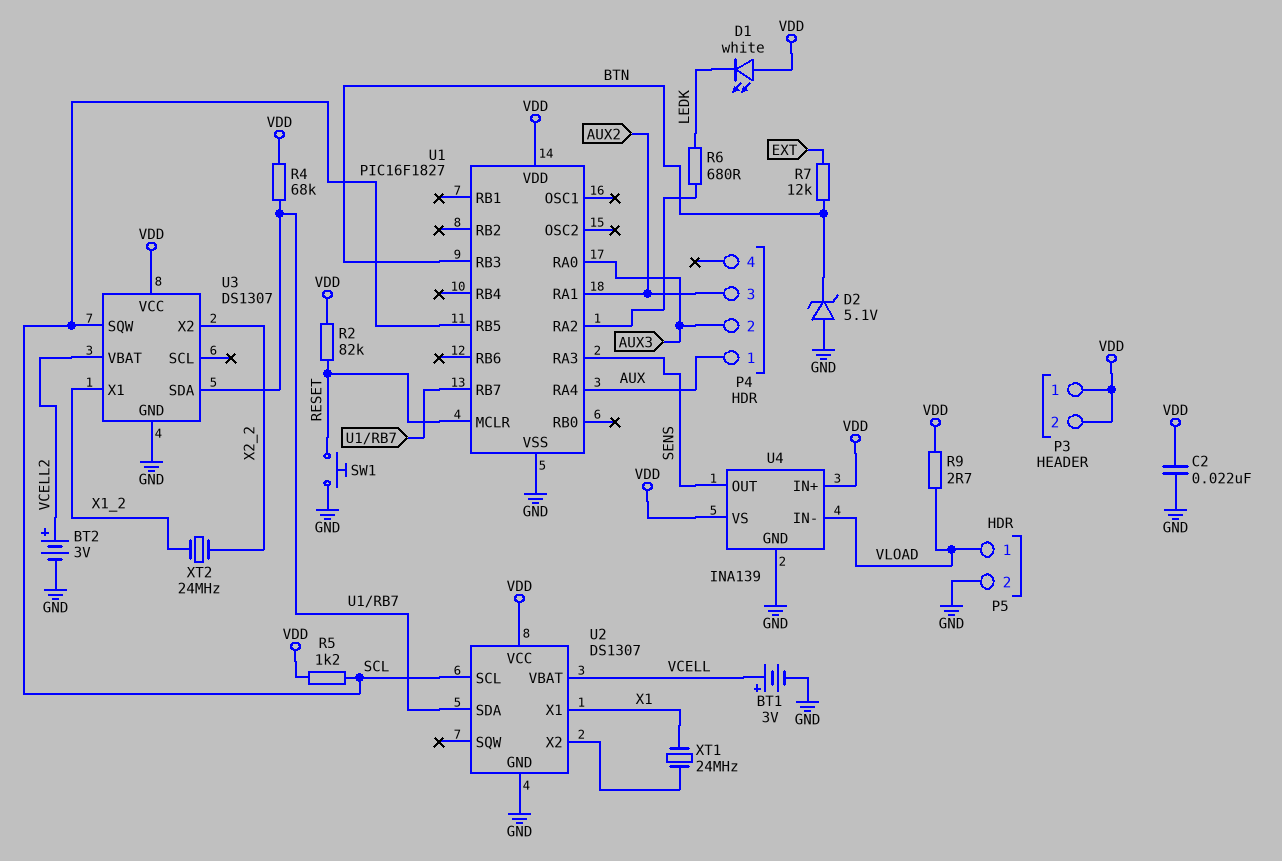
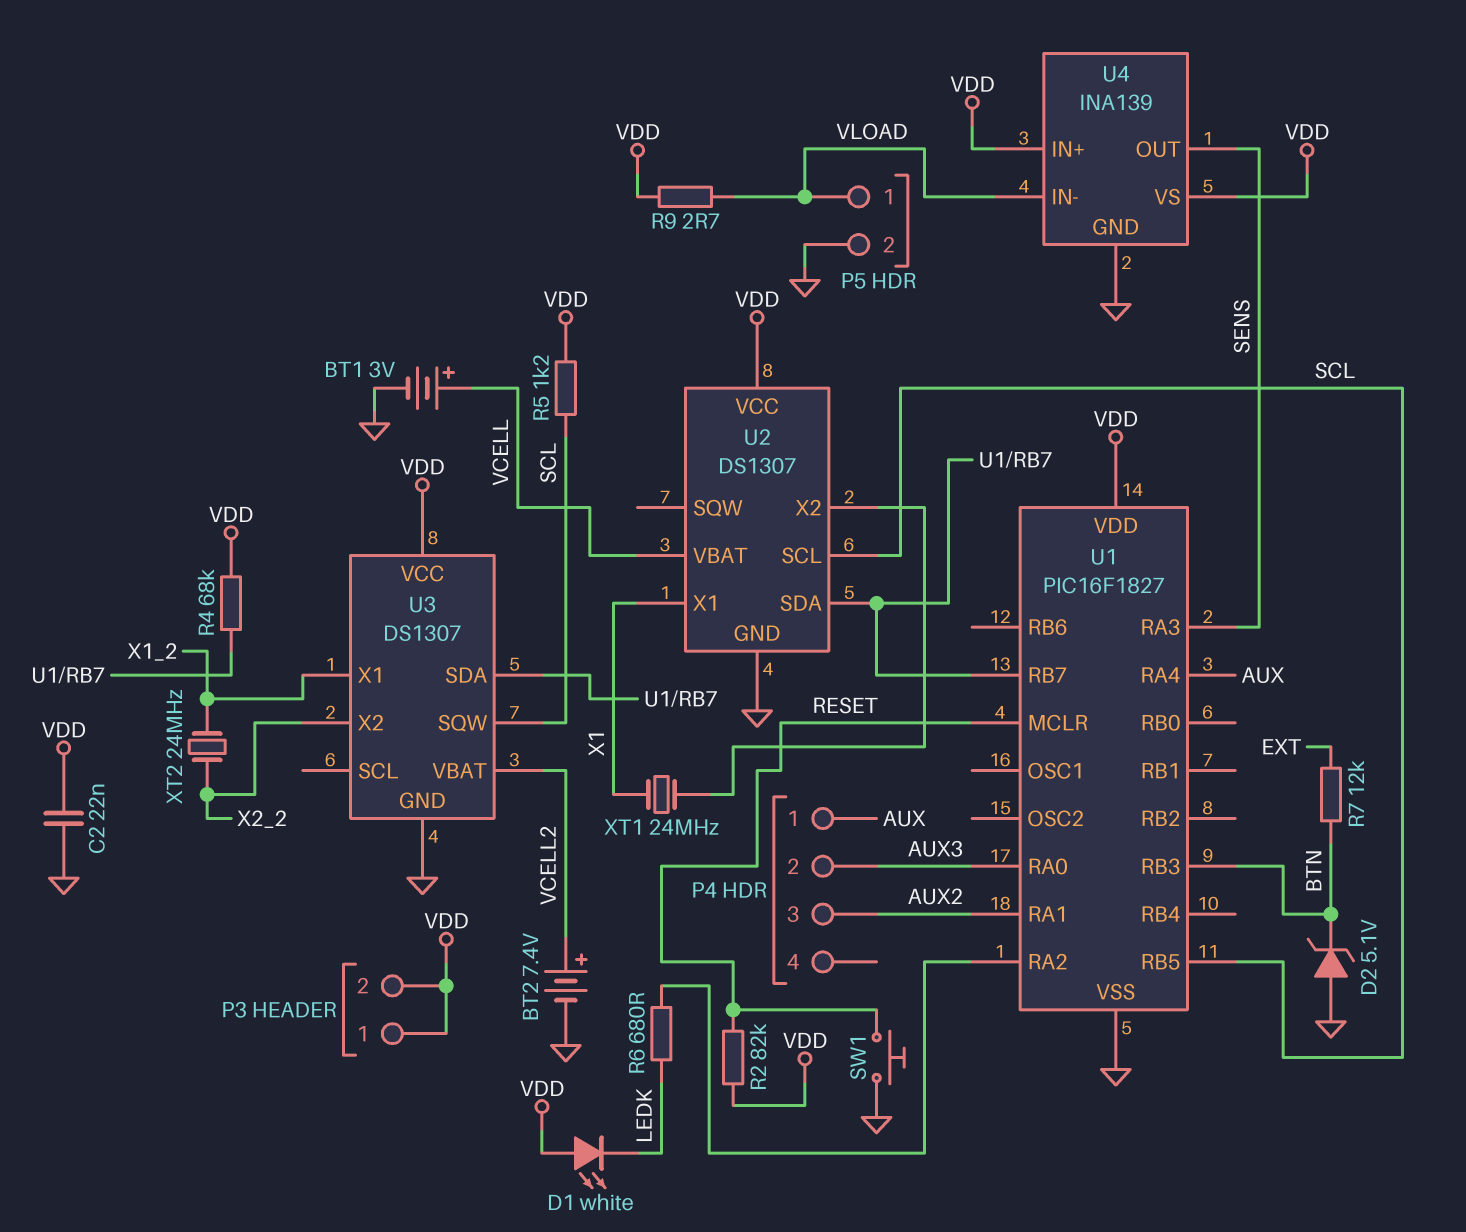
BT2: 3V (plus VCELL2, minus GND) -> 7.4V (plus VCELL2, minus GND)

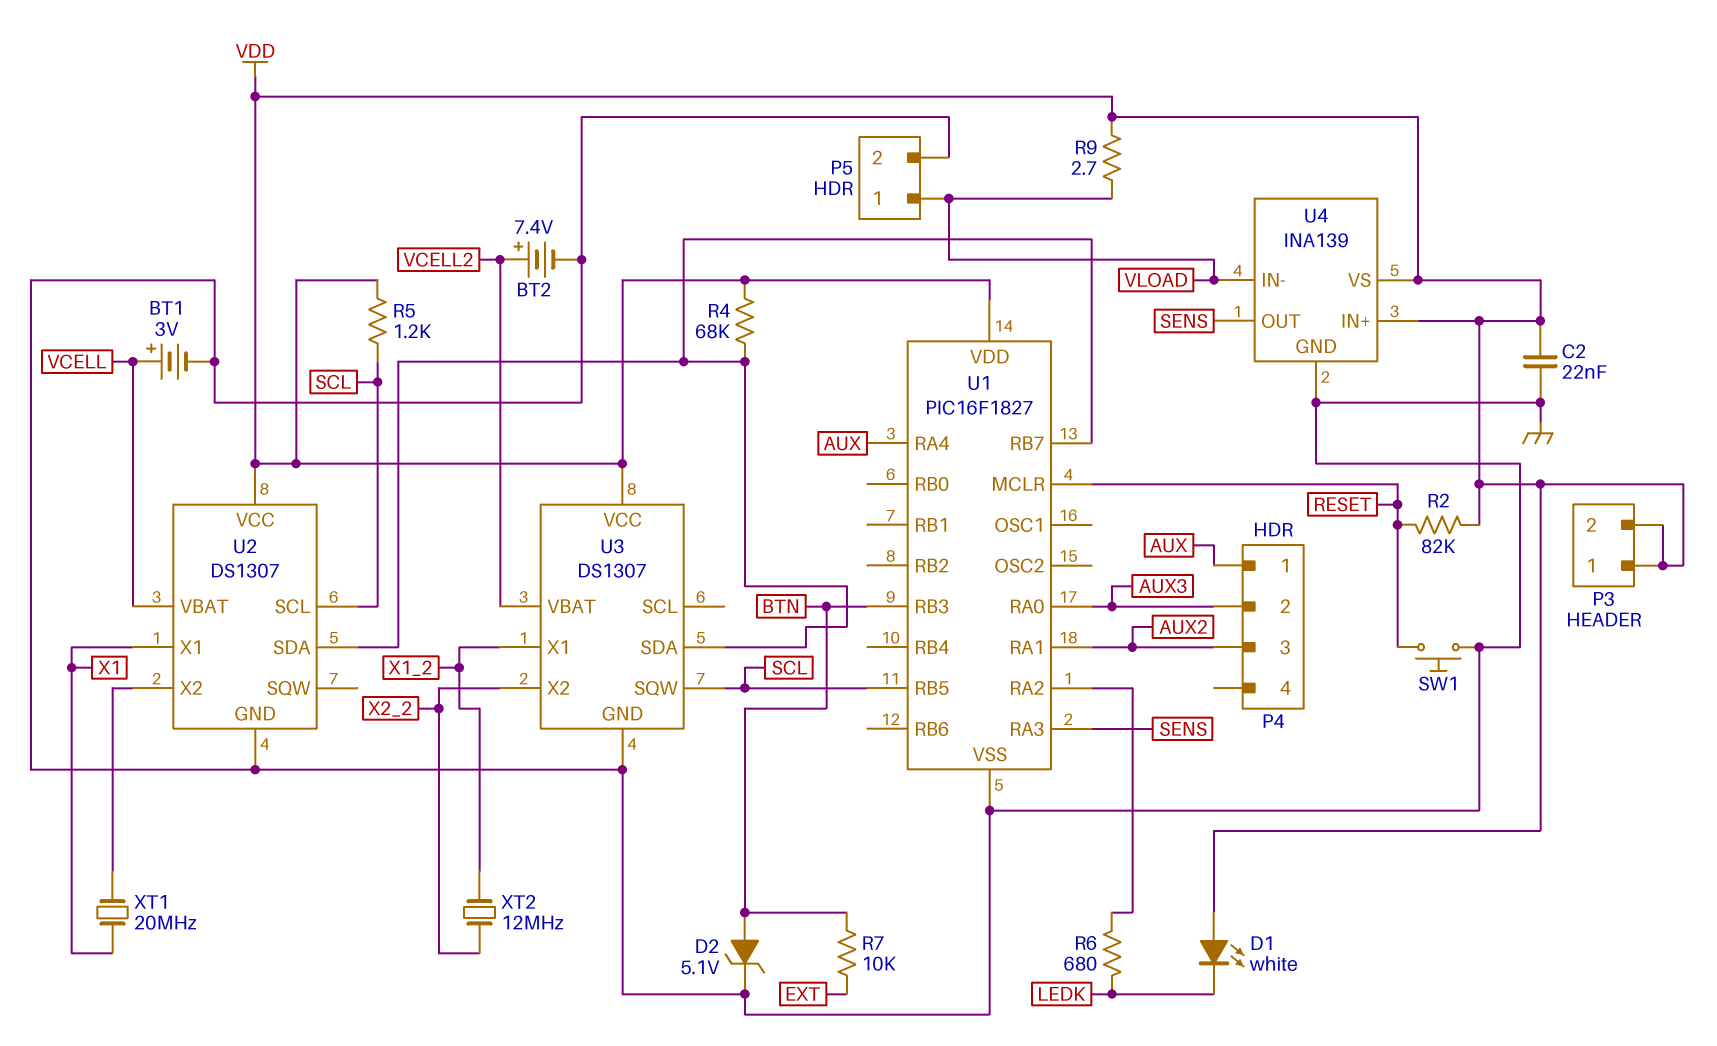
D2: zener 5.1V (A GND, K BTN) -> zener 5.1V (A BTN, K GND)
R7: 12k (BTN, EXT) -> 10k (BTN, EXT)
XT1: 24MHz (U2/X2, X1) -> 20MHz (U2/X2, X1)
XT2: 24MHz (X1_2, X2_2) -> 12MHz (X1_2, X2_2)

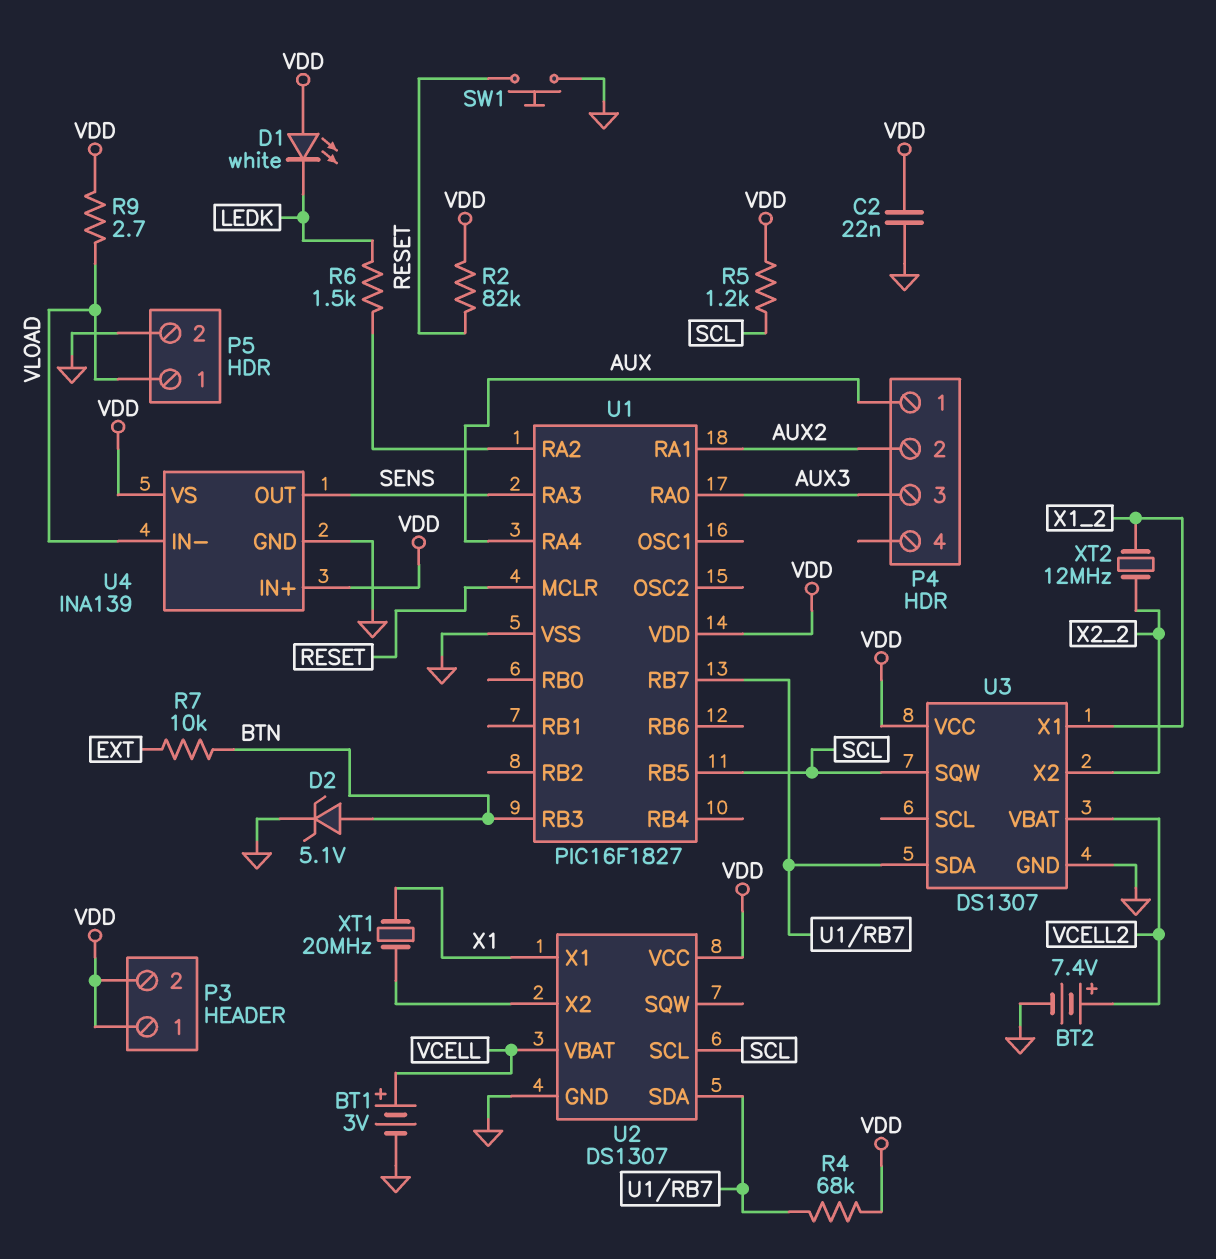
P4 pin 2: AUX3 -> AUX2
P4 pin 3: AUX2 -> AUX3
R6: 680 (LEDK, U1/RA2) -> 1.5k (LEDK, U1/RA2)

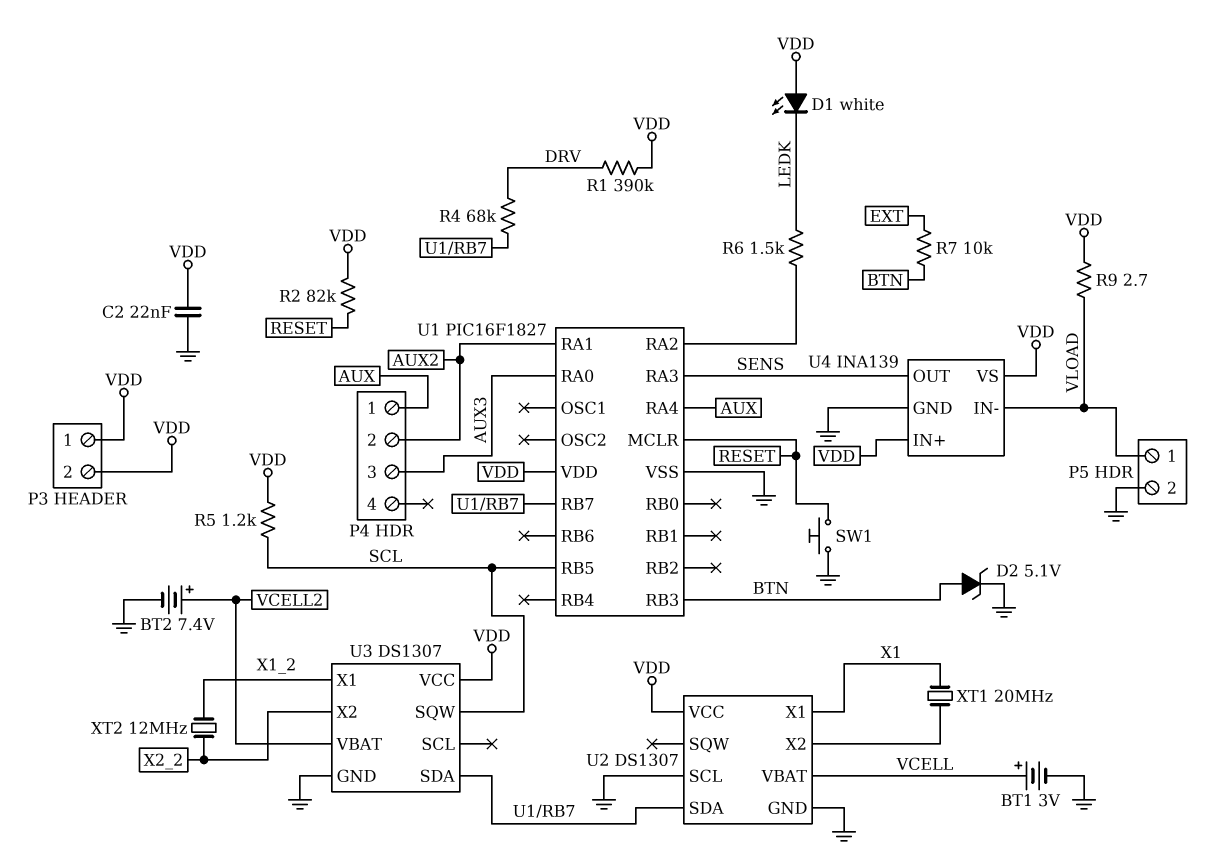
R1: none -> 390k (DRV, VDD)
R4: 68k (U1/RB7, VDD) -> 68k (DRV, U1/RB7)
U2 pin SCL: SCL -> GND

